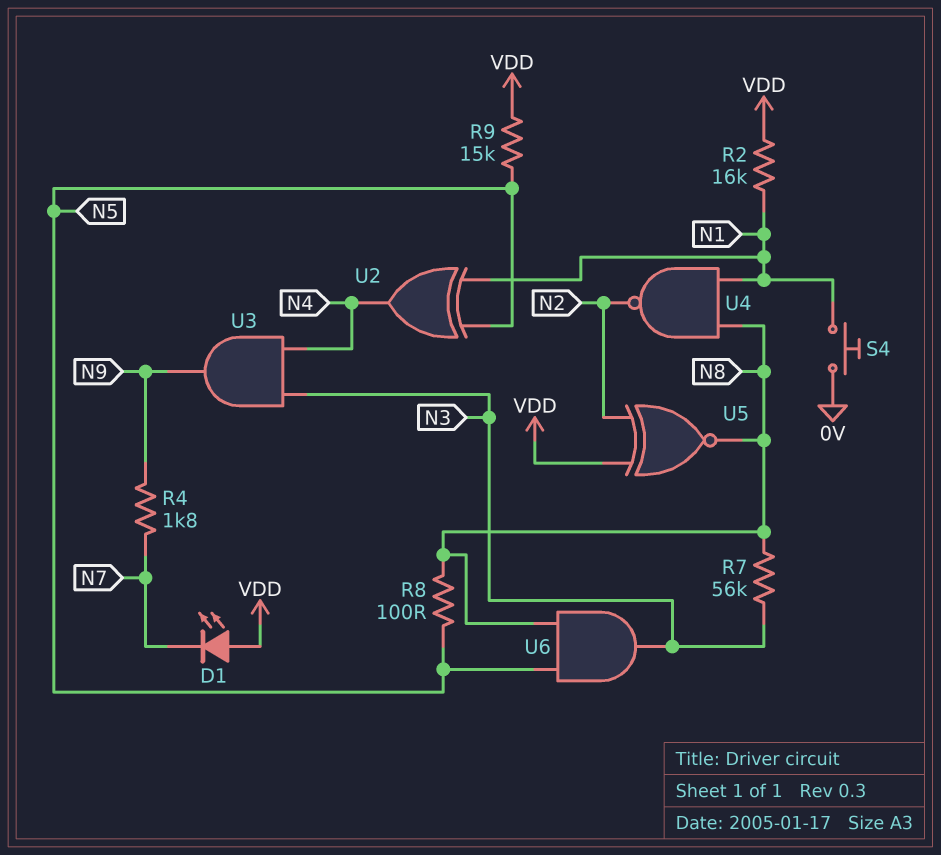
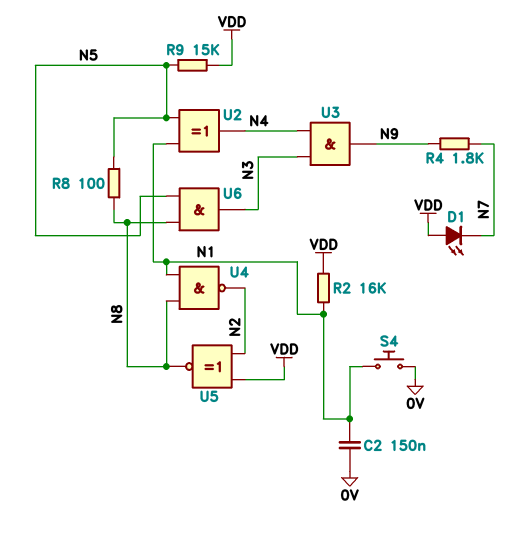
C2: none -> 150nF (0V, N1)
R7: 56k (N3, N8) -> none

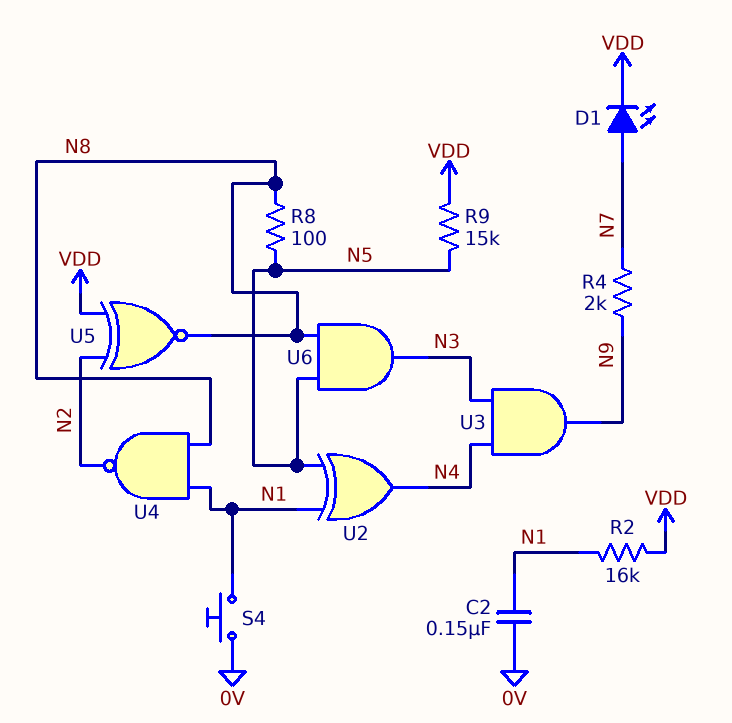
D1: LED (A VDD, K N7) -> LED (A N7, K VDD)
R4: 1.8k (N7, N9) -> 2k (N7, N9)

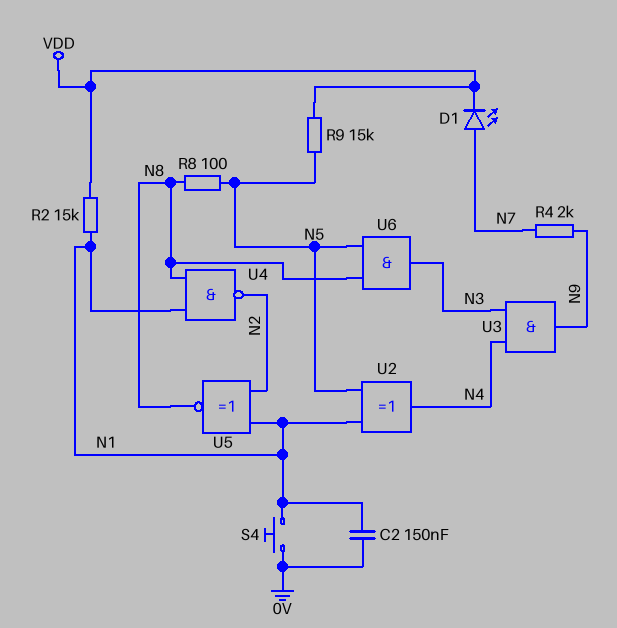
R2: 16k (N1, VDD) -> 15k (N1, VDD)
U5: XNOR (in N2, in VDD, out N8) -> XNOR (in N1, in N2, out N8)

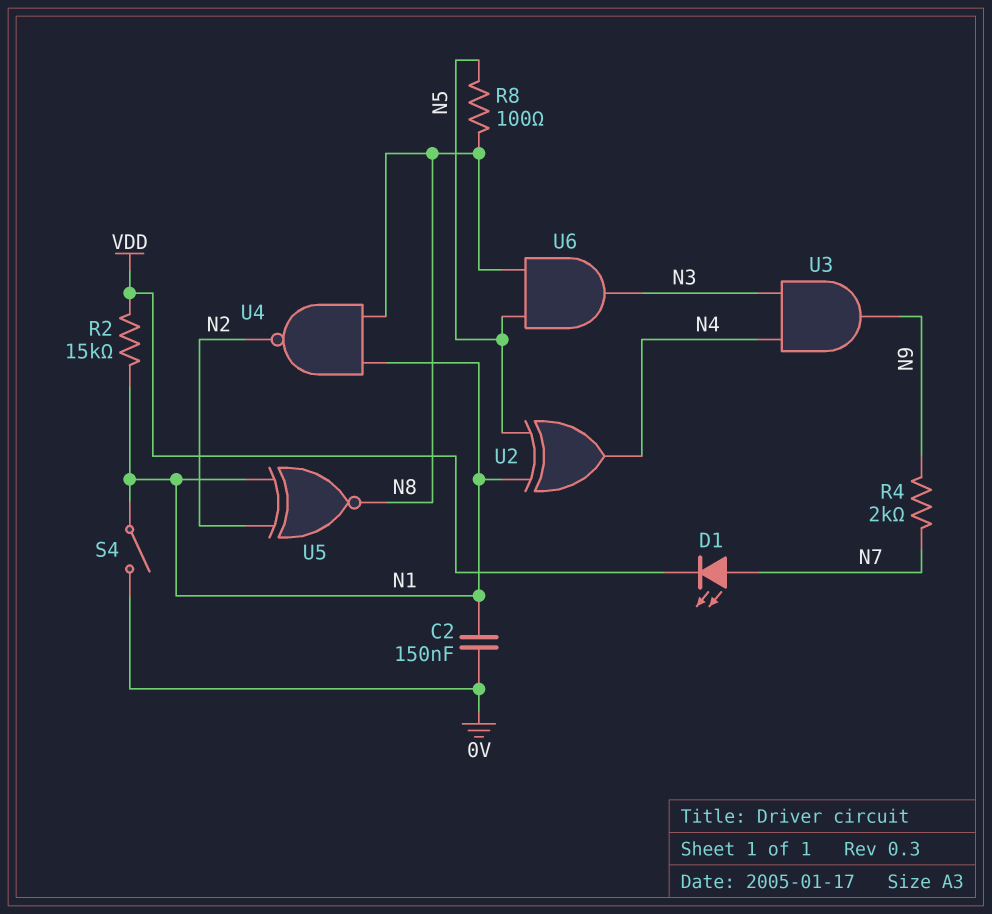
R9: 15k (N5, VDD) -> none
S4: button (0V, N1) -> switch (0V, N1)

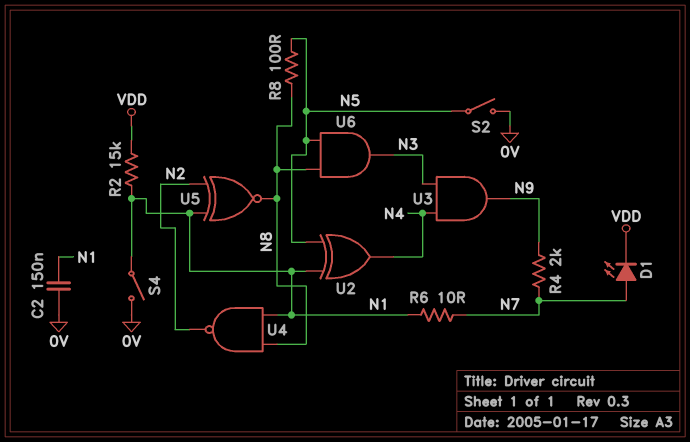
R6: none -> 10 (N1, N7)
S2: none -> switch (0V, N5)

